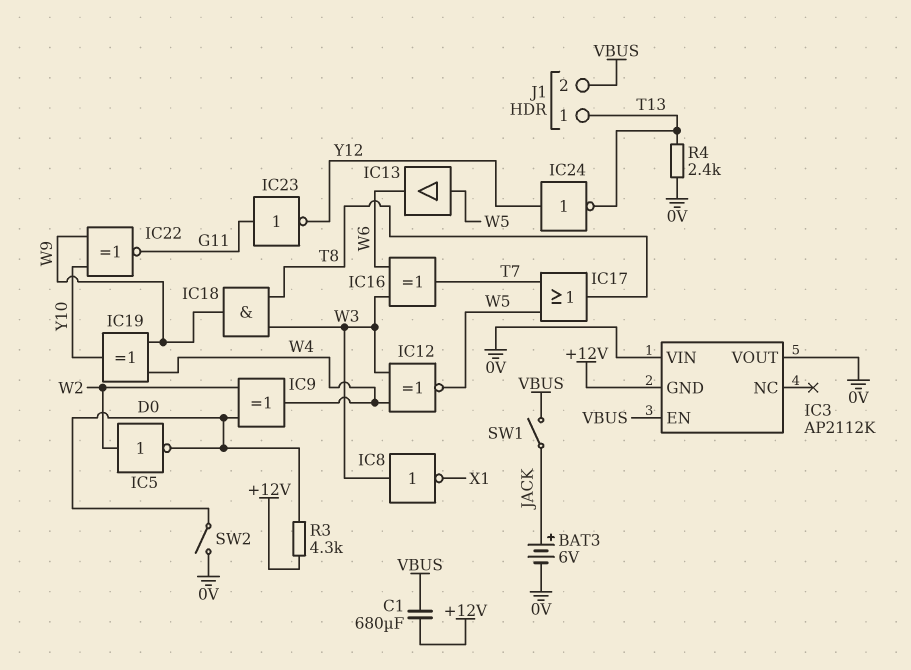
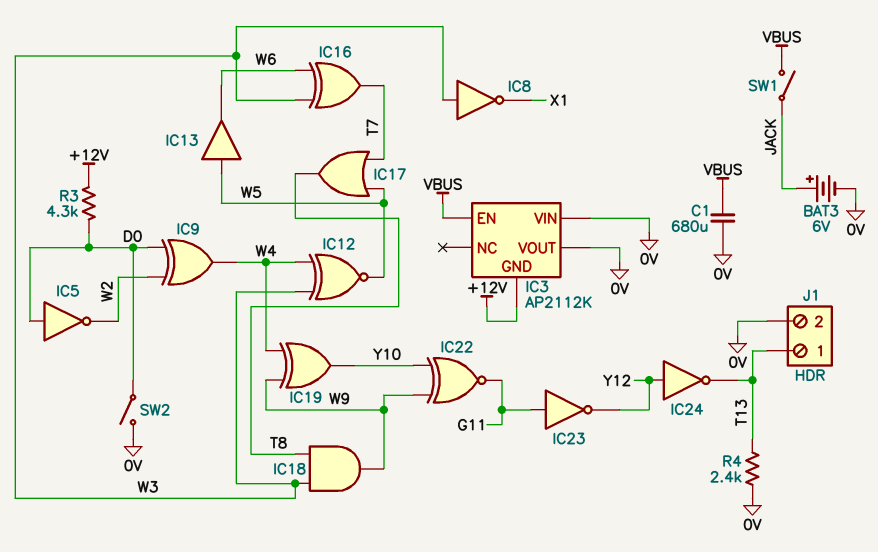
C1: 680uF (+12V, VBUS) -> 680uF (0V, VBUS)
IC5: NOT (in W2, out D0) -> NOT (in D0, out W2)
J1 pin 2: VBUS -> 0V

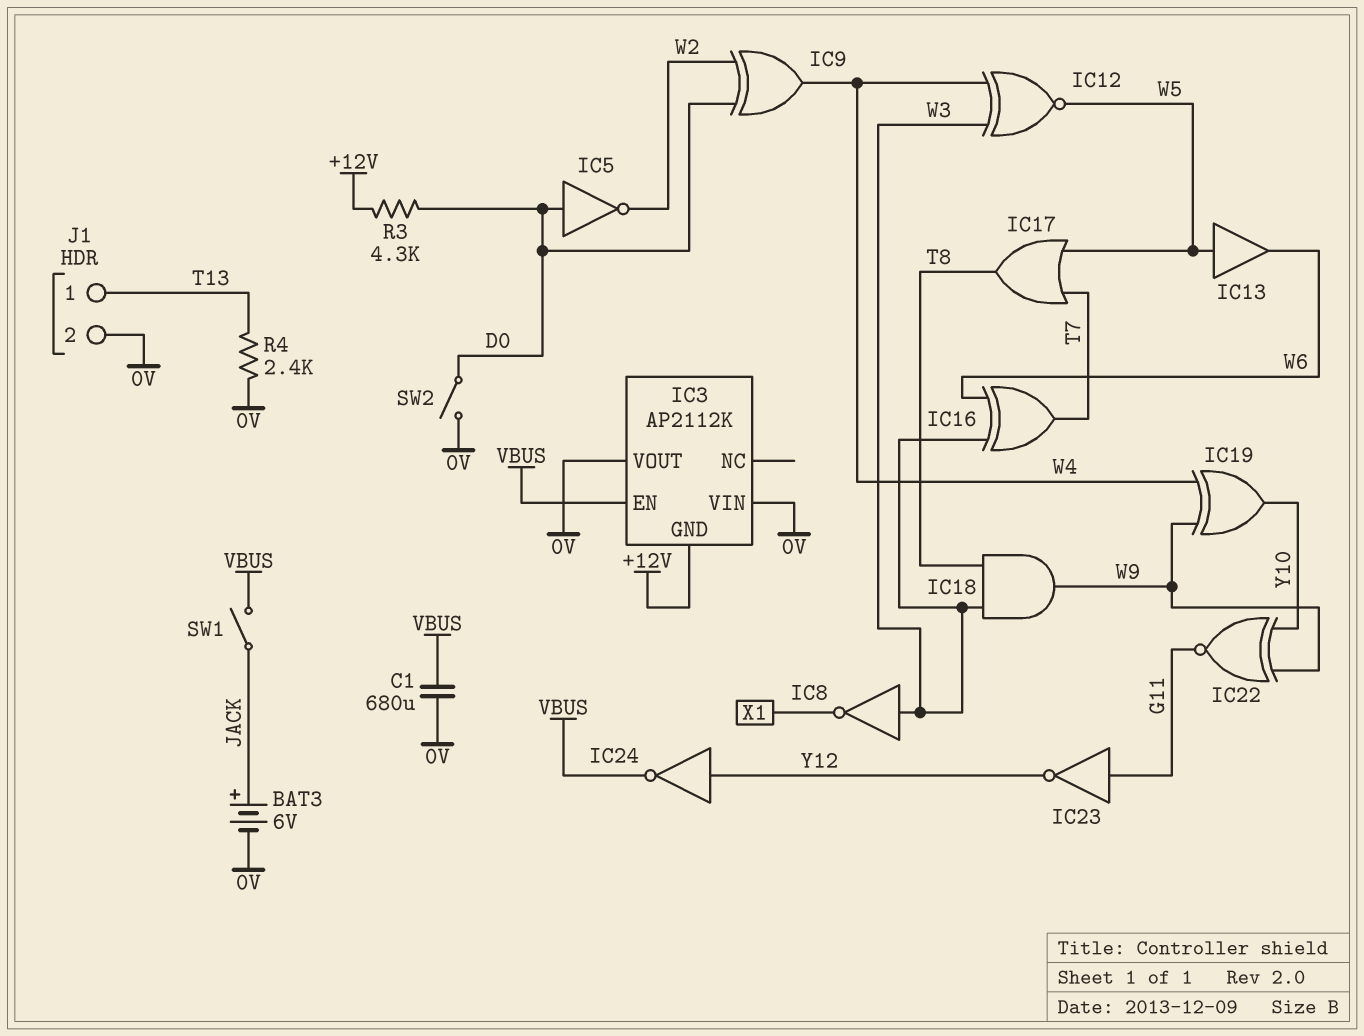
IC24: NOT (in Y12, out T13) -> NOT (in Y12, out VBUS)

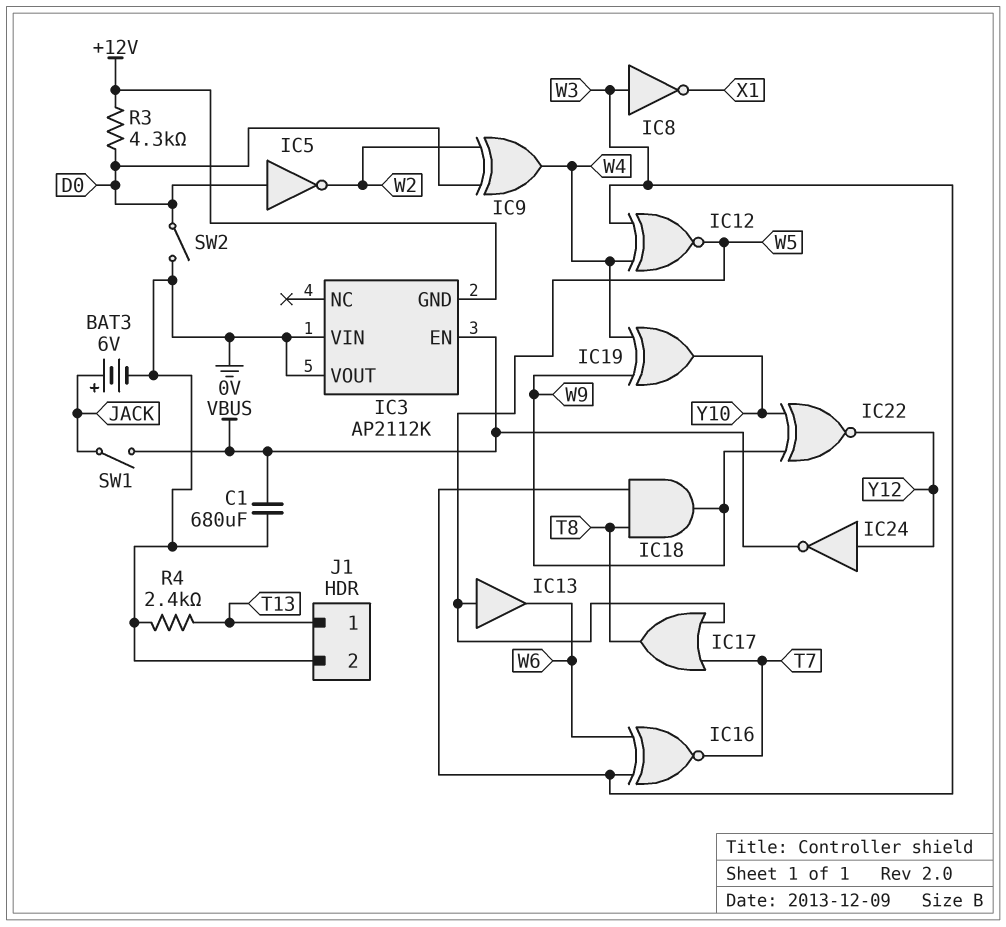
IC16: XOR (in W3, in W6, out T7) -> XNOR (in W3, in W6, out T7)
IC22: XNOR (in W9, in Y10, out G11) -> XNOR (in W9, in Y10, out Y12)
IC23: NOT (in G11, out Y12) -> none

